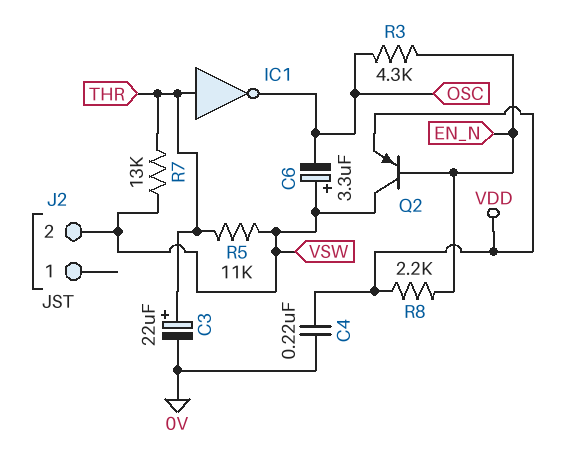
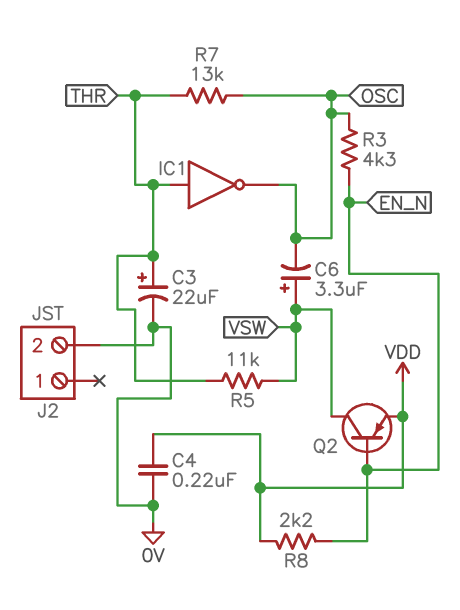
J2 pin 2: VSW -> 0V
R7: 13k (THR, VSW) -> 13k (OSC, THR)

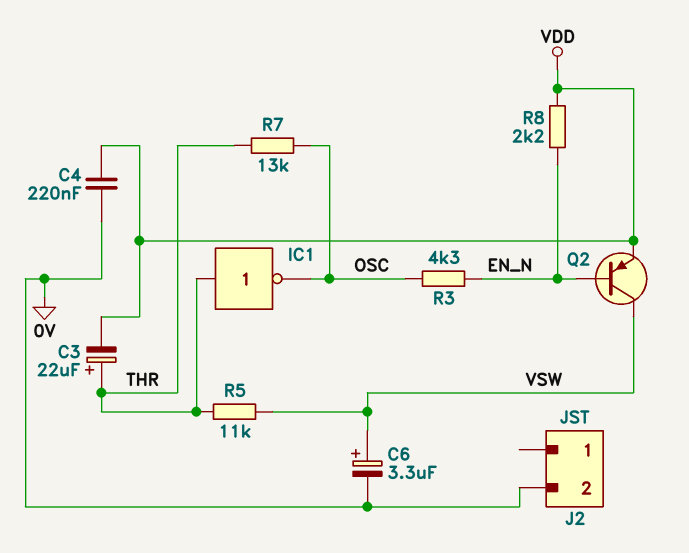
C3: 22uF (plus THR, minus 0V) -> 22uF (plus THR, minus VDD)
C6: 3.3uF (plus VSW, minus OSC) -> 3.3uF (plus VSW, minus 0V)

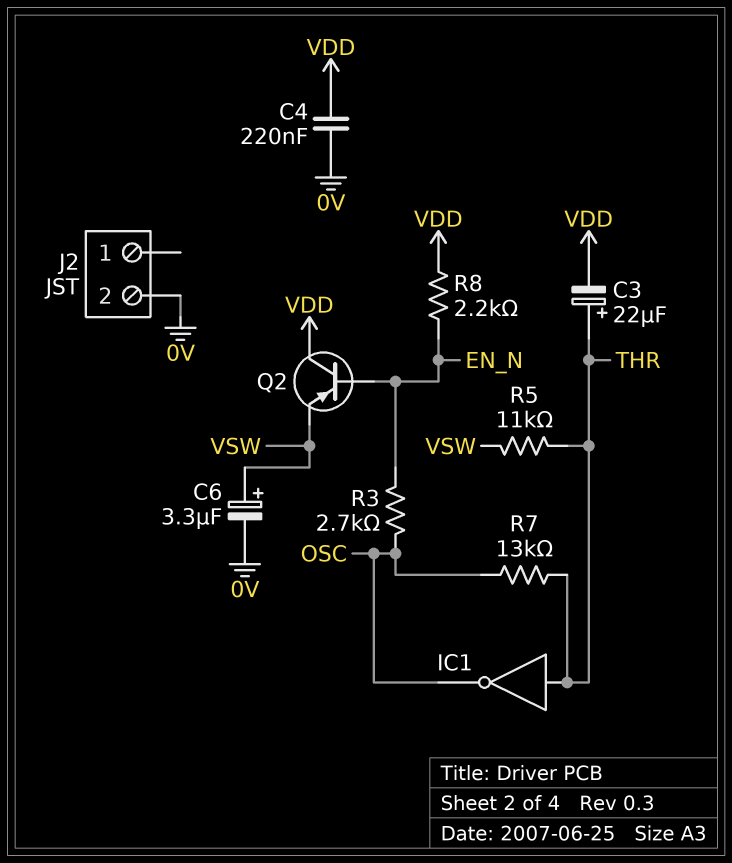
Q2: PNP (B EN_N, C VSW, E VDD) -> PNP (B EN_N, C VDD, E VSW)
R3: 4.3k (EN_N, OSC) -> 2.7k (EN_N, OSC)

